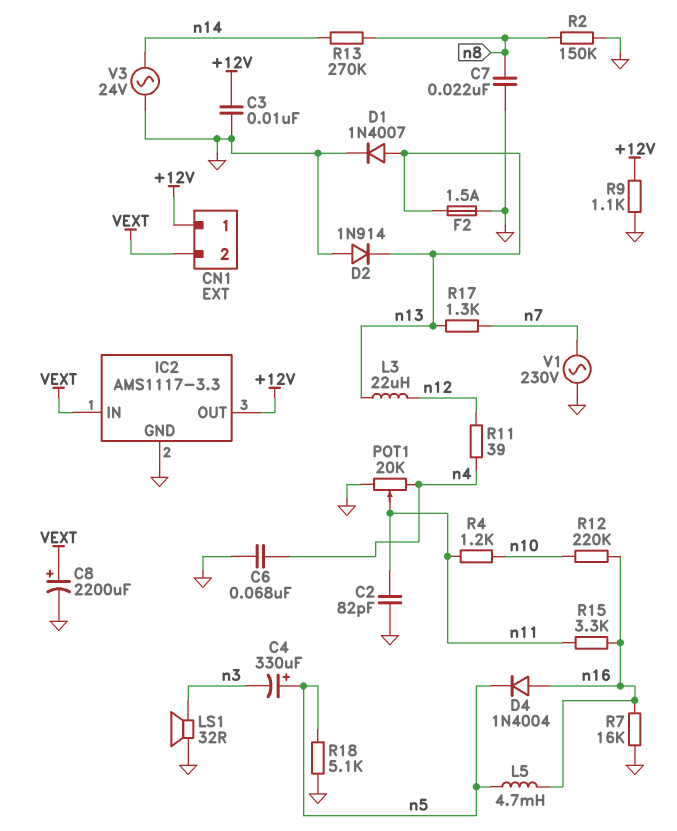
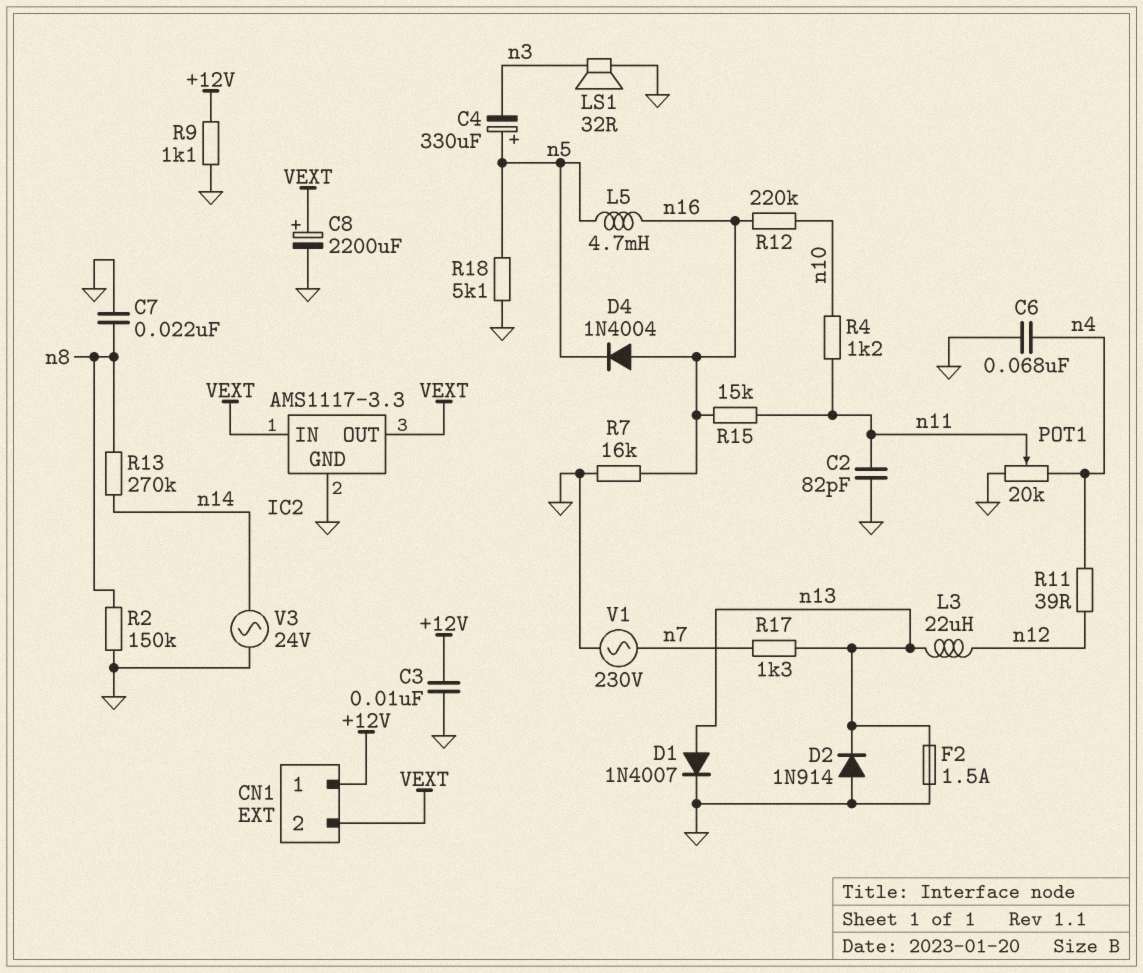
IC2 pin OUT: +12V -> VEXT
R15: 3.3k (n11, n16) -> 15k (n11, n16)

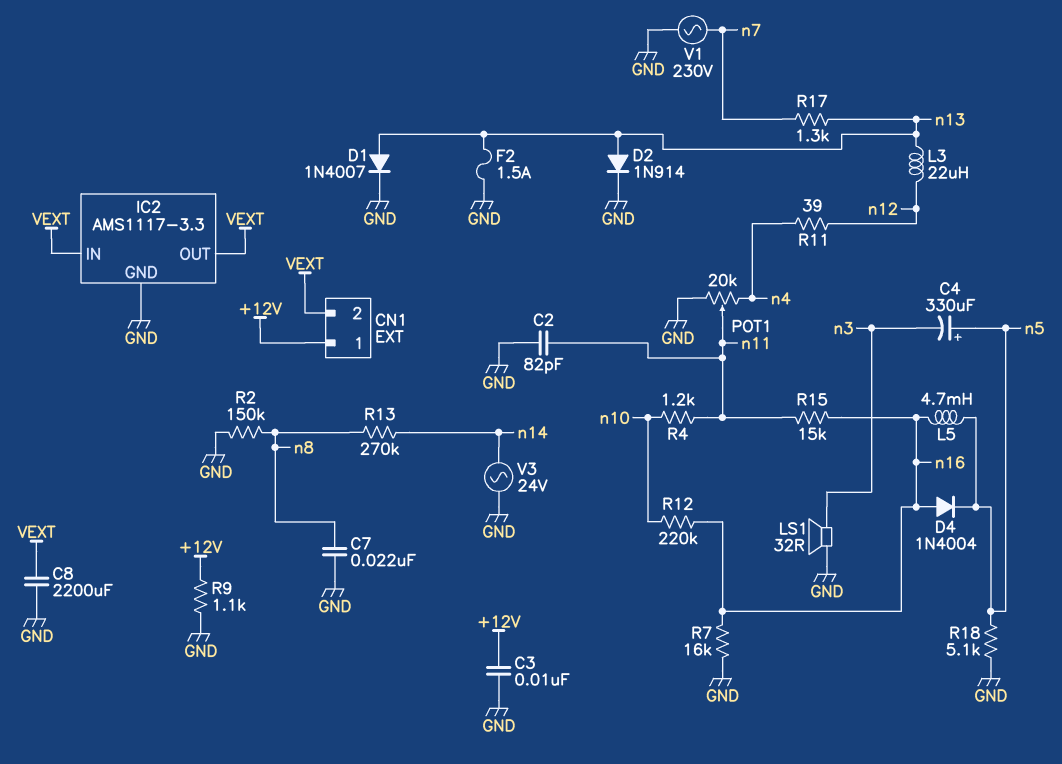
C6: 68nF (GND, n4) -> none
C8: 2200uF (plus VEXT, minus GND) -> 2200uF (GND, VEXT)
D2: diode 1N914 (A GND, K n13) -> diode 1N914 (A n13, K GND)

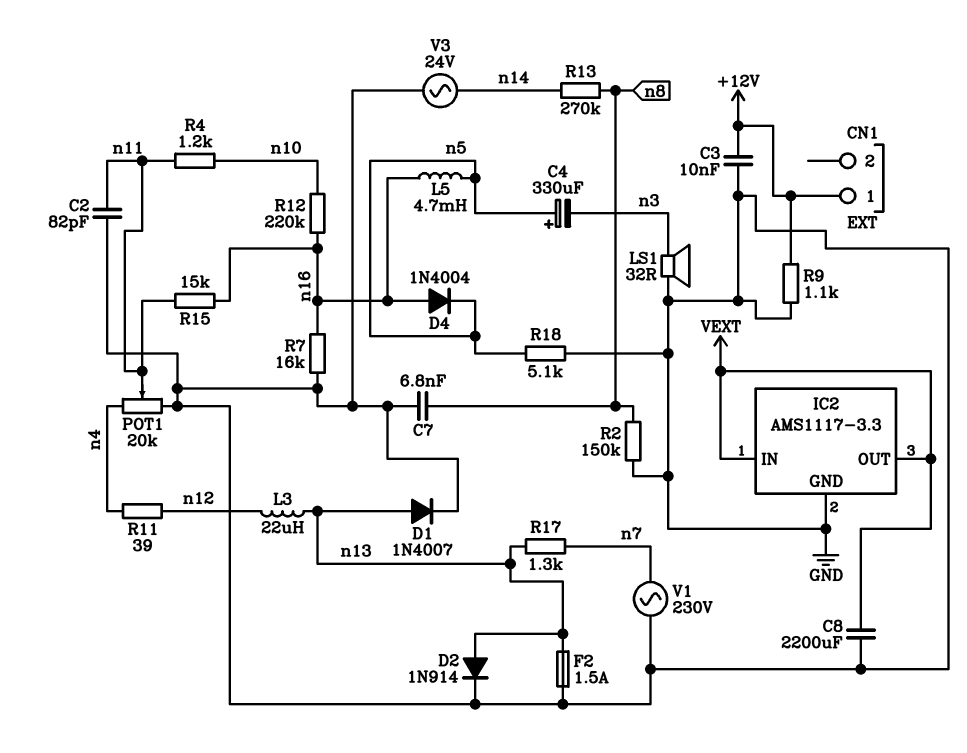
C7: 22nF (GND, n8) -> 6.8nF (GND, n8)
CN1 pin 2: VEXT -> none

